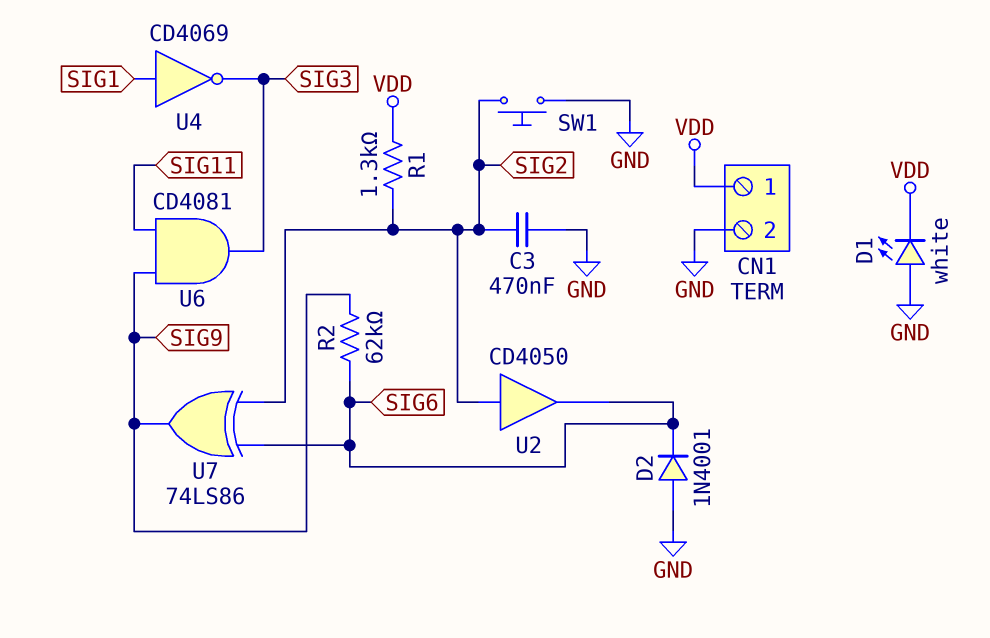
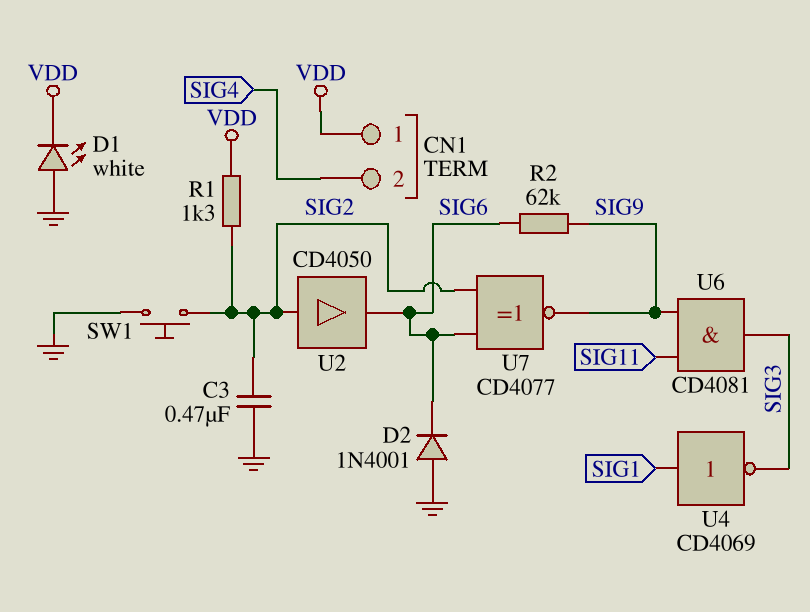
CN1 pin 2: GND -> SIG4
U7: XOR 74LS86 (in SIG2, in SIG6, out SIG9) -> XNOR CD4077 (in SIG2, in SIG6, out SIG9)

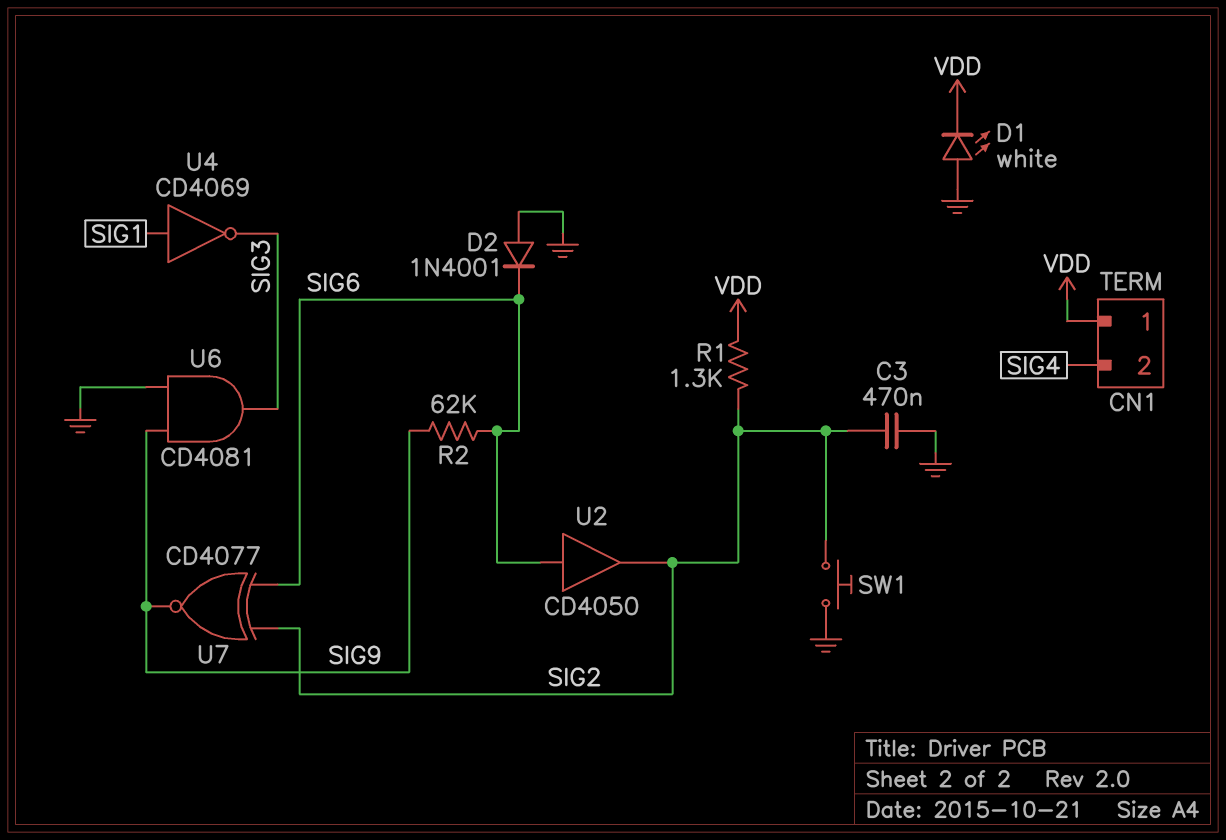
U2: buffer CD4050 (in SIG2, out SIG6) -> buffer CD4050 (in SIG6, out SIG2)
U6: AND CD4081 (in SIG9, in SIG11, out SIG3) -> AND CD4081 (in GND, in SIG9, out SIG3)

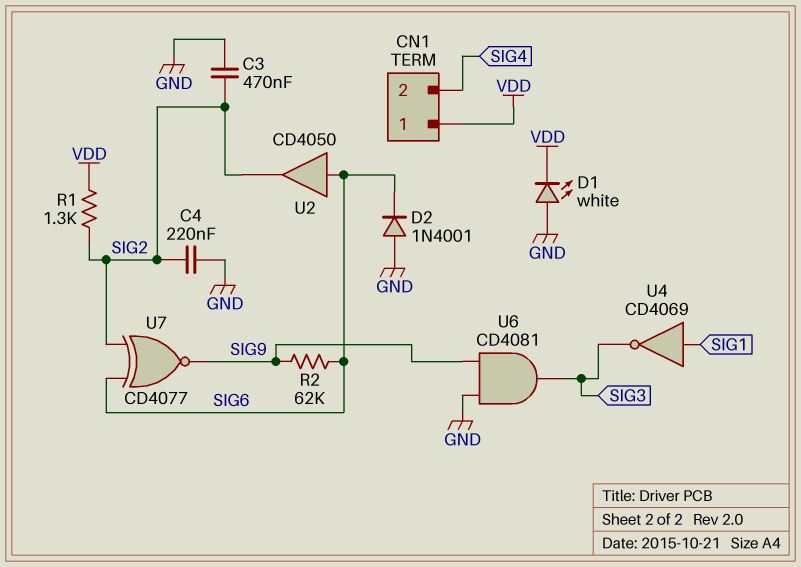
C4: none -> 220nF (GND, SIG2)
SW1: button (GND, SIG2) -> none

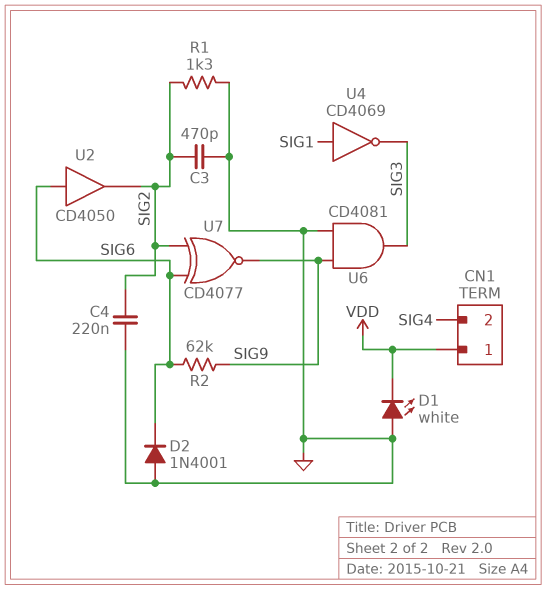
C3: 470nF (GND, SIG2) -> 470pF (GND, SIG2)
R1: 1.3k (SIG2, VDD) -> 1.3k (GND, SIG2)

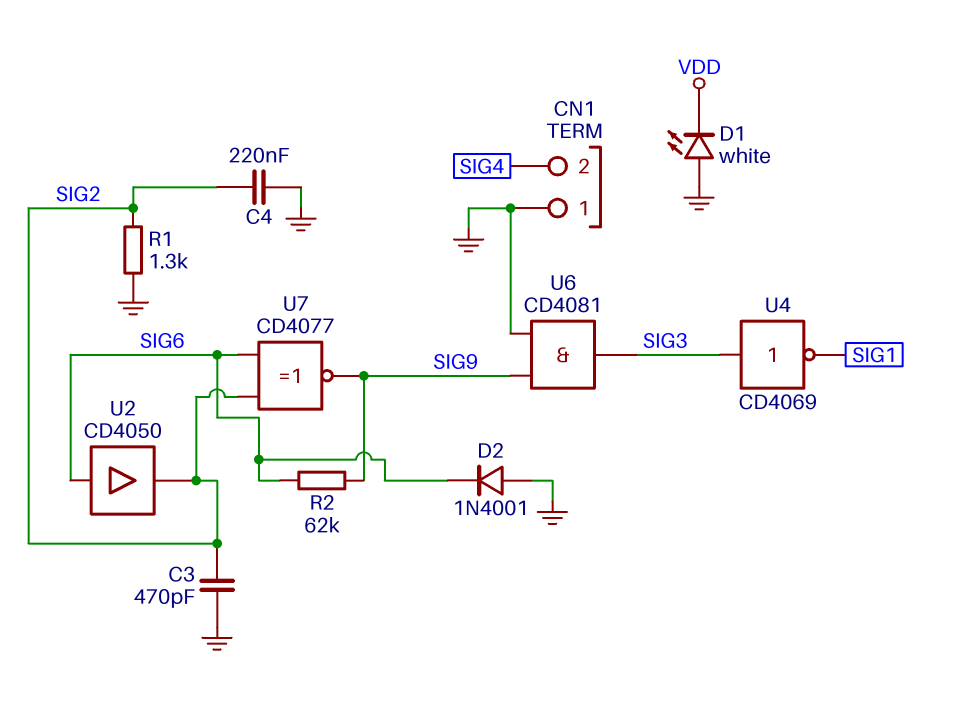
CN1 pin 1: VDD -> GND
U4: NOT CD4069 (in SIG1, out SIG3) -> NOT CD4069 (in SIG3, out SIG1)

